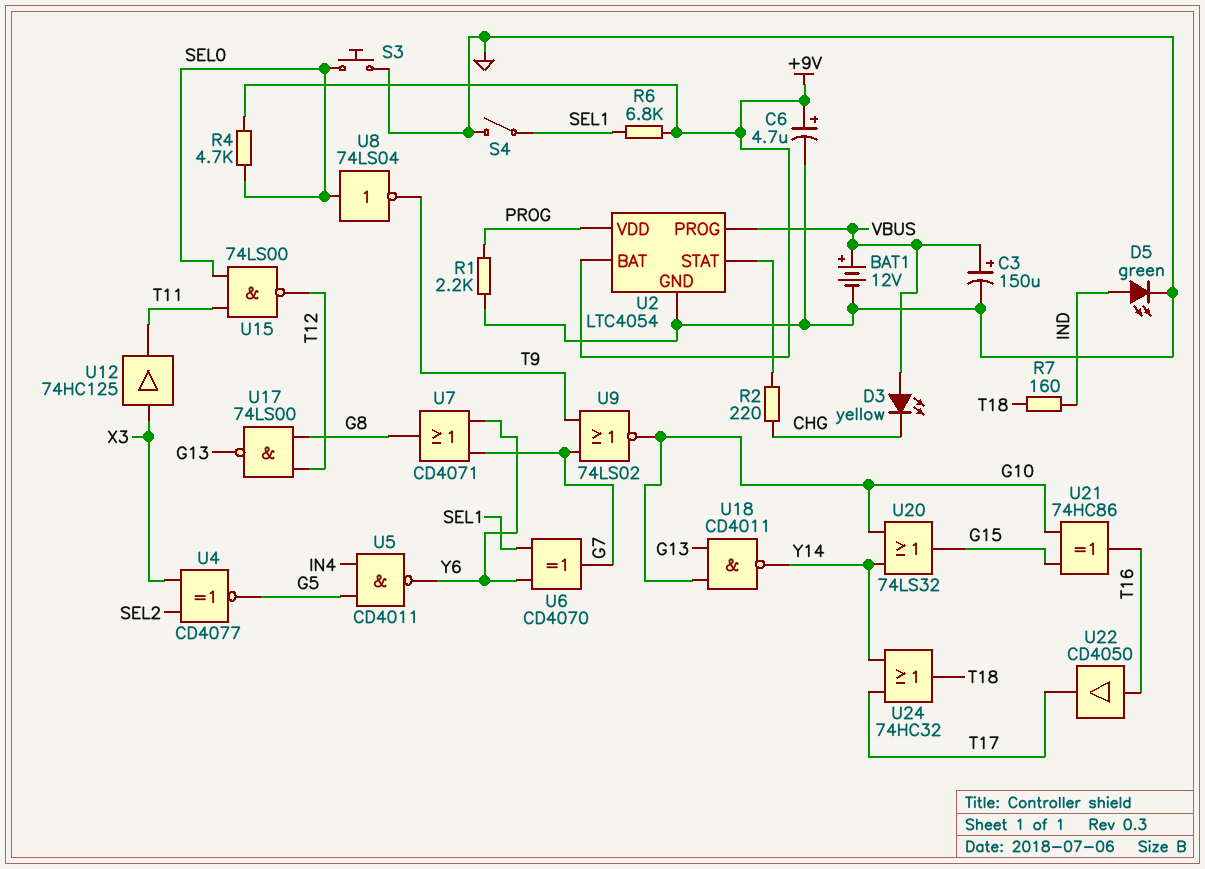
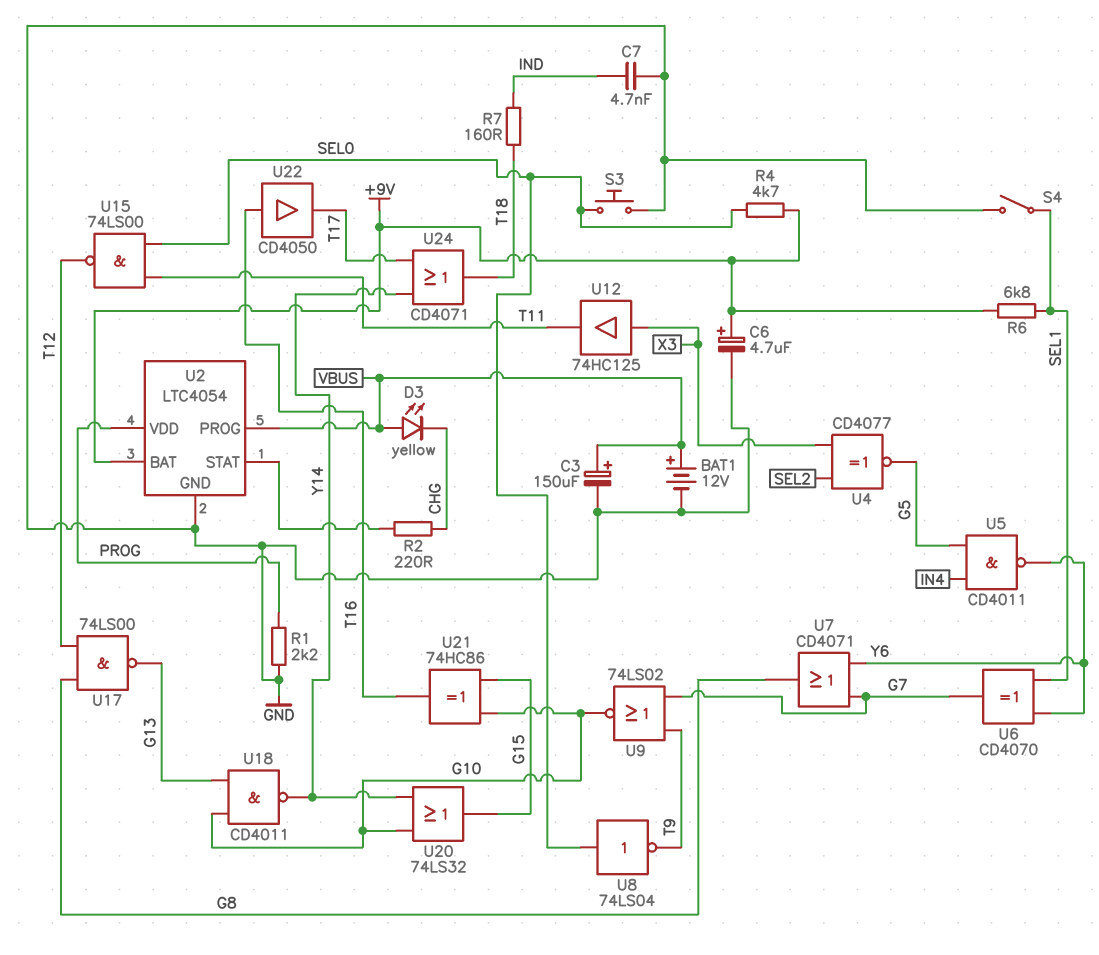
C7: none -> 4.7nF (GND, IND)
D5: LED green (A IND, K GND) -> none
U24: OR 74HC32 (in T17, in Y14, out T18) -> OR CD4071 (in T17, in Y14, out T18)

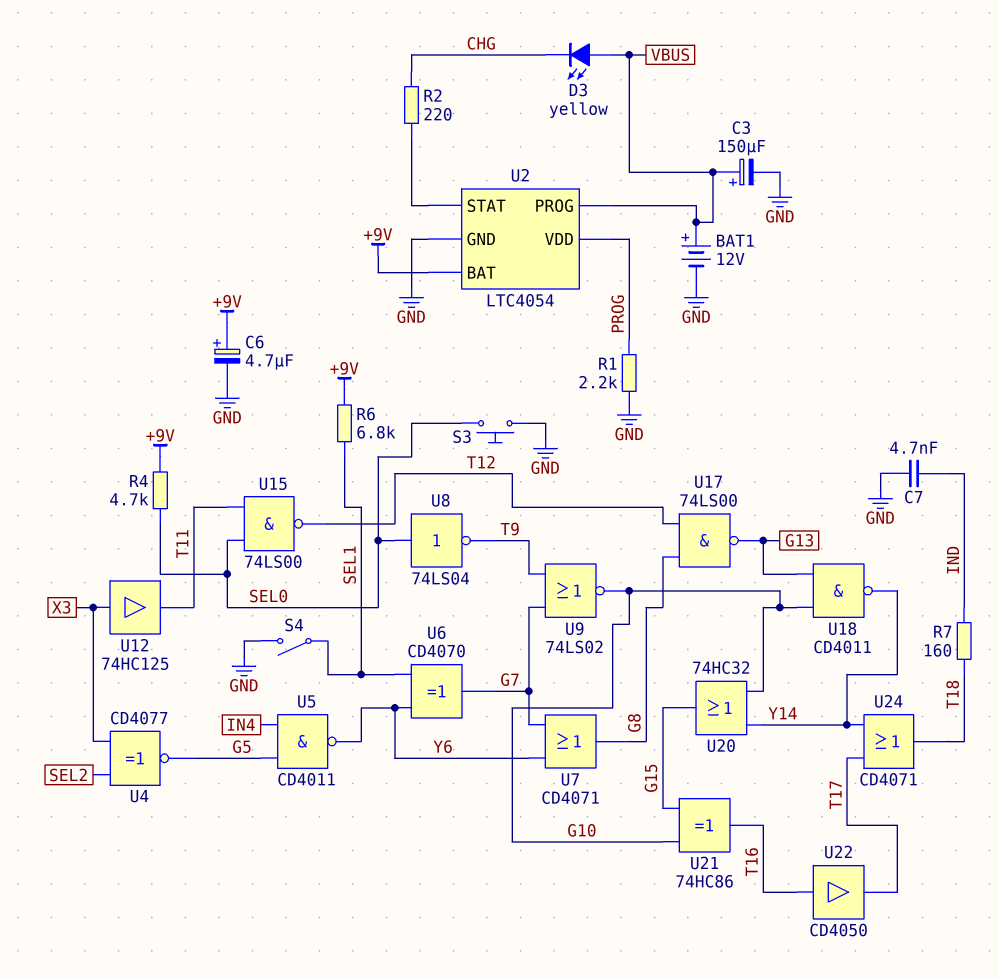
U20: OR 74LS32 (in G10, in Y14, out G15) -> OR 74HC32 (in G10, in Y14, out G15)

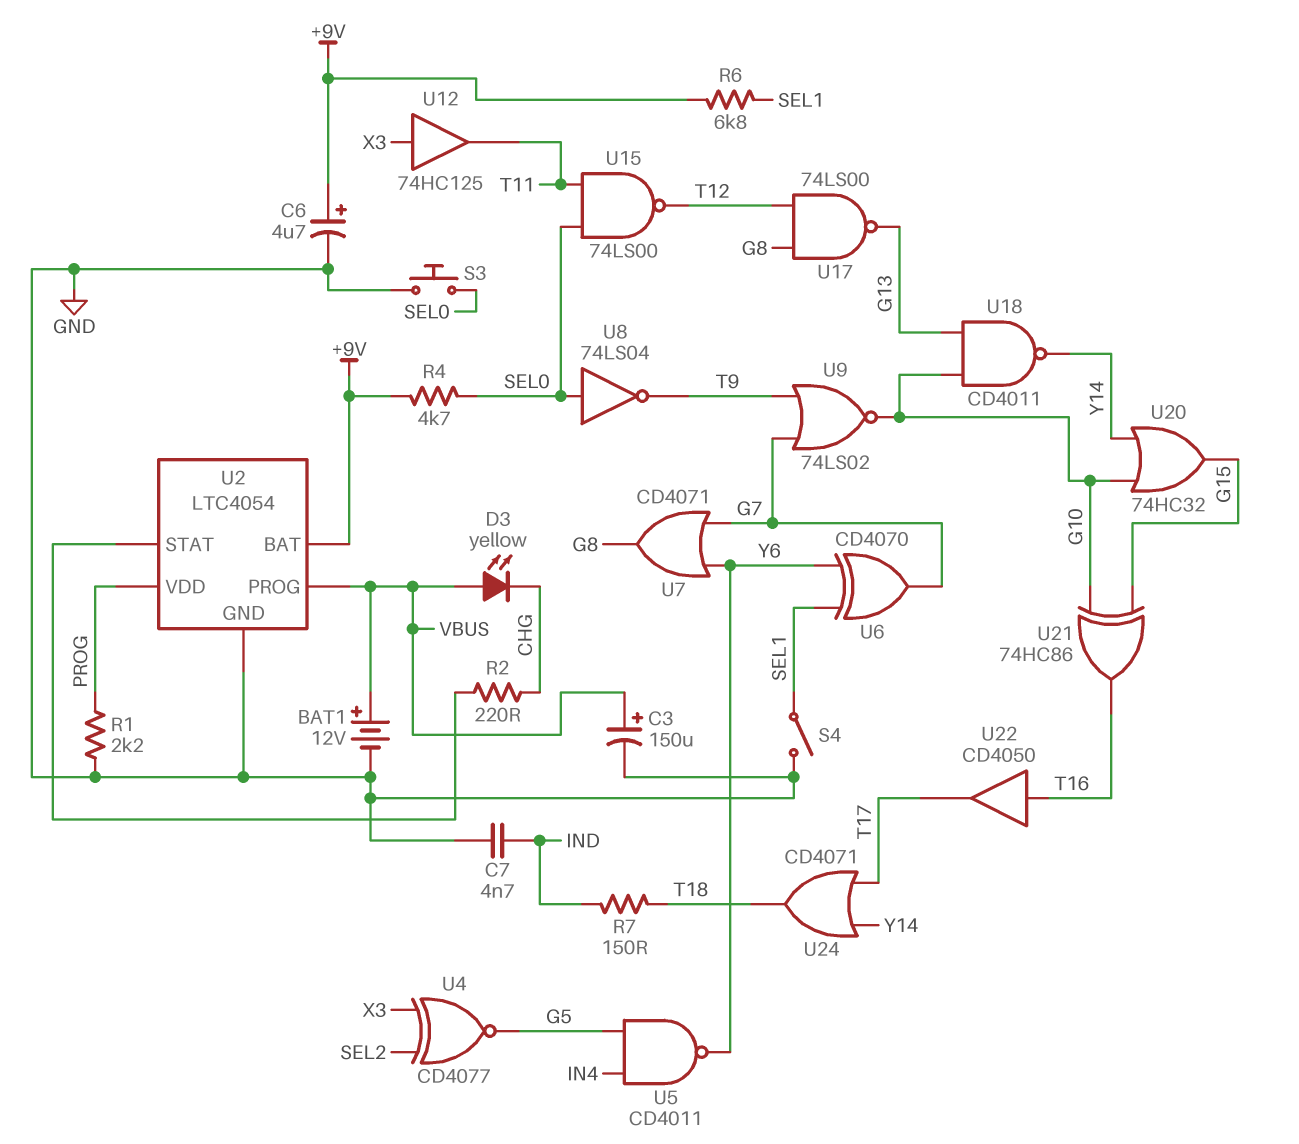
R7: 160 (IND, T18) -> 150 (IND, T18)

